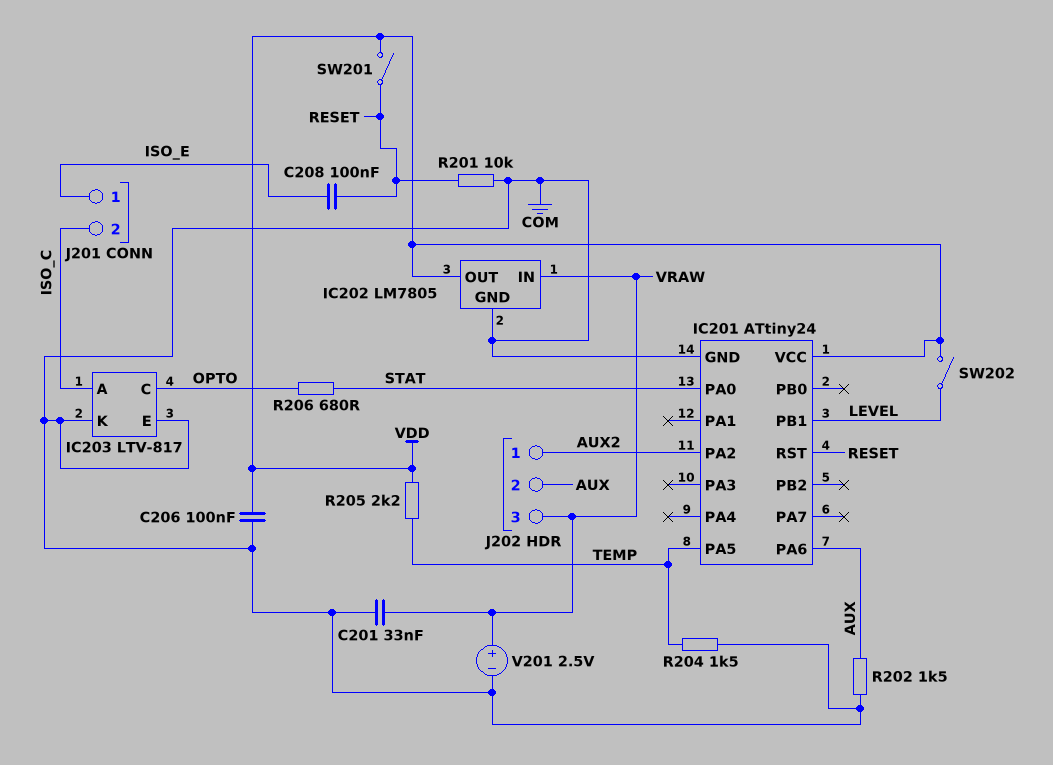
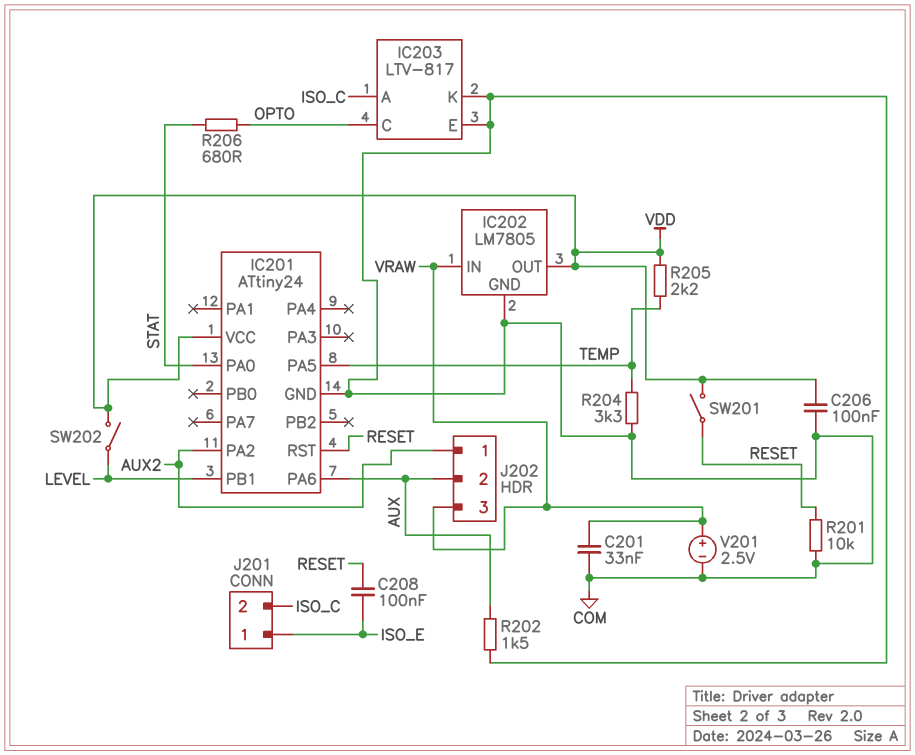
R204: 1.5k (COM, TEMP) -> 3.3k (COM, TEMP)

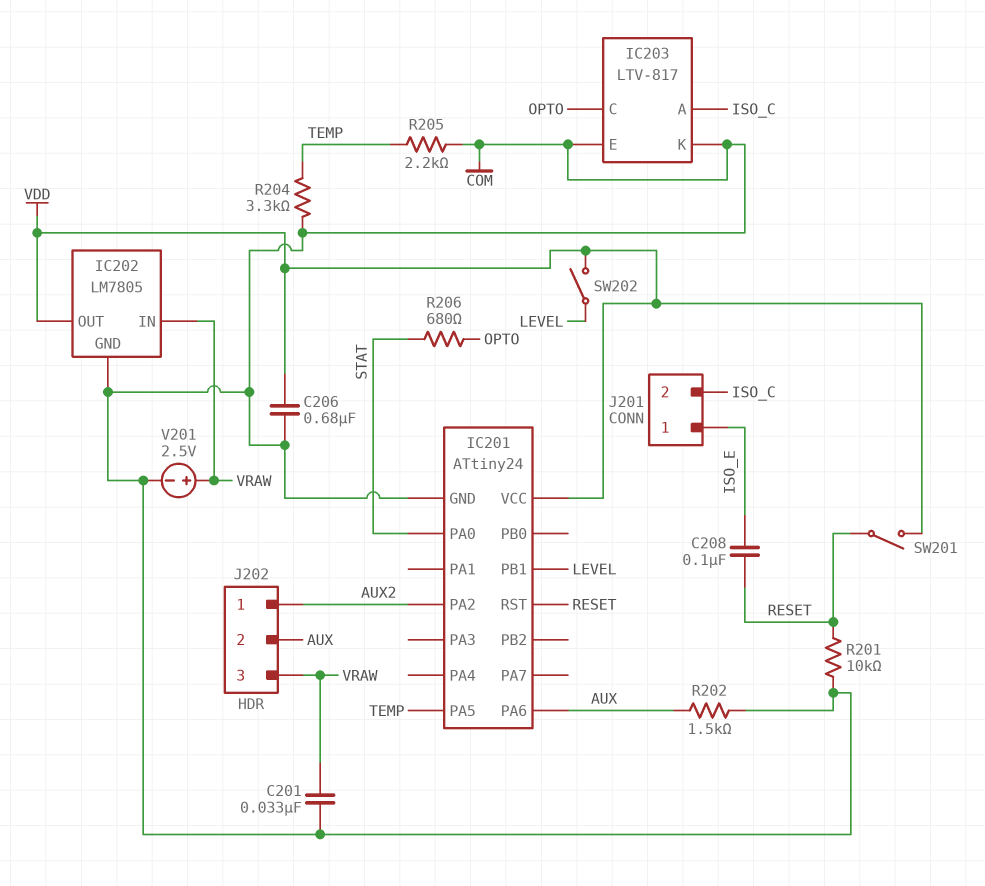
C206: 100nF (COM, VDD) -> 680nF (COM, VDD)
R205: 2.2k (TEMP, VDD) -> 2.2k (COM, TEMP)

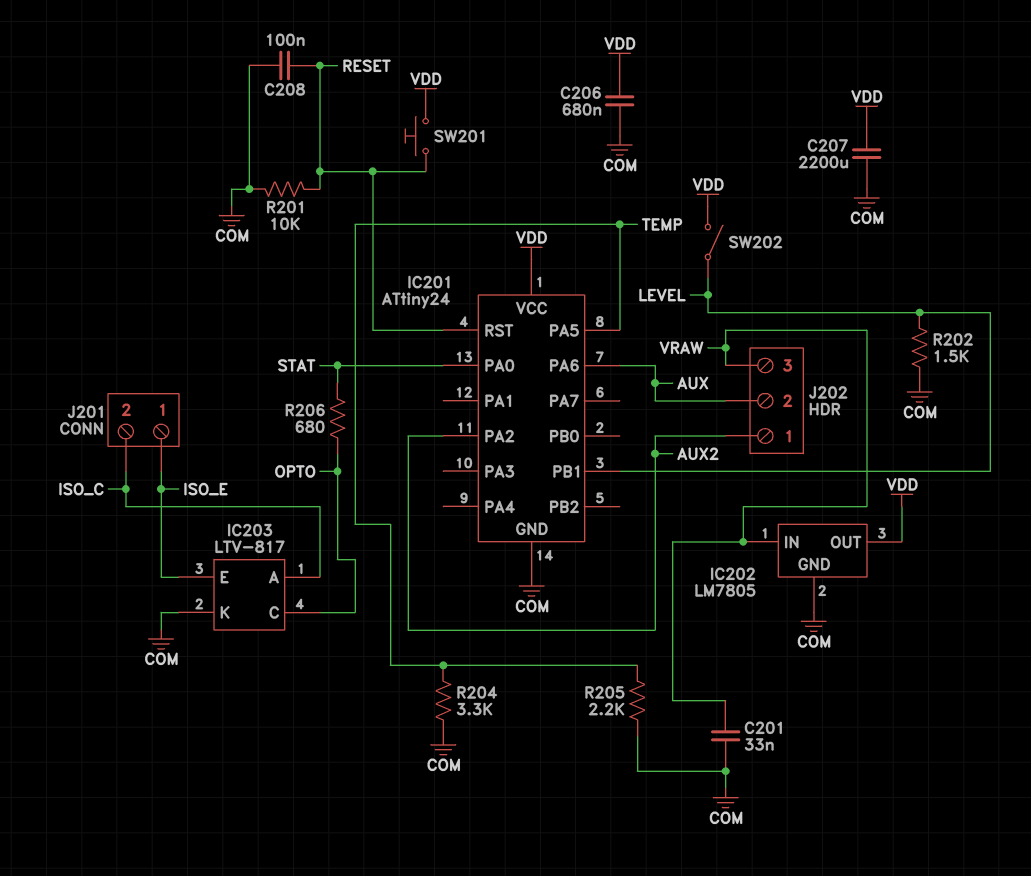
C207: none -> 2200uF (COM, VDD)
C208: 100nF (ISO_E, RESET) -> 100nF (COM, RESET)
IC203 pin E: COM -> ISO_E
R202: 1.5k (AUX, COM) -> 1.5k (COM, LEVEL)
SW201: switch (RESET, VDD) -> button (RESET, VDD)
V201: 2.5V (plus VRAW, minus COM) -> none

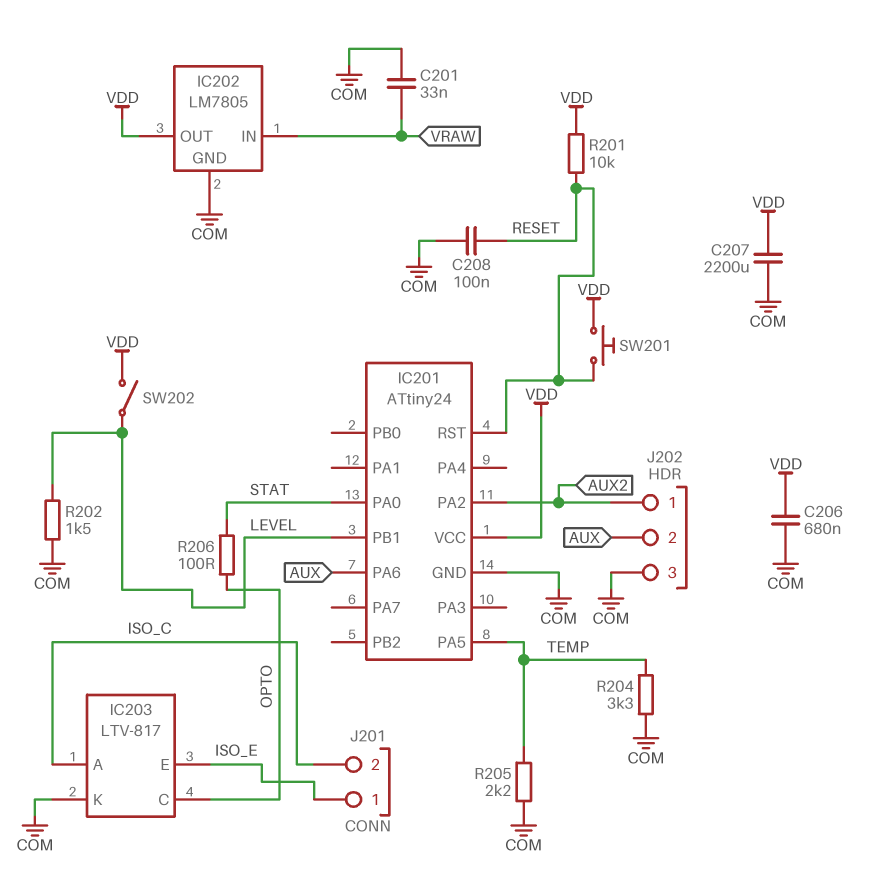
J202 pin 3: VRAW -> COM
R201: 10k (COM, RESET) -> 10k (RESET, VDD)
R206: 680 (OPTO, STAT) -> 100 (OPTO, STAT)

